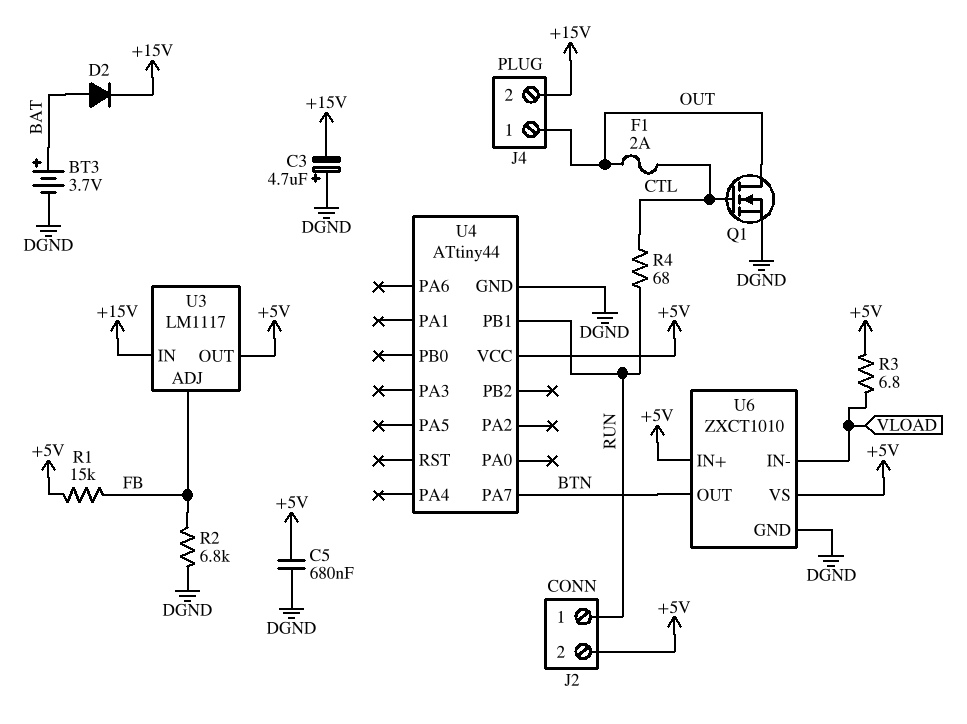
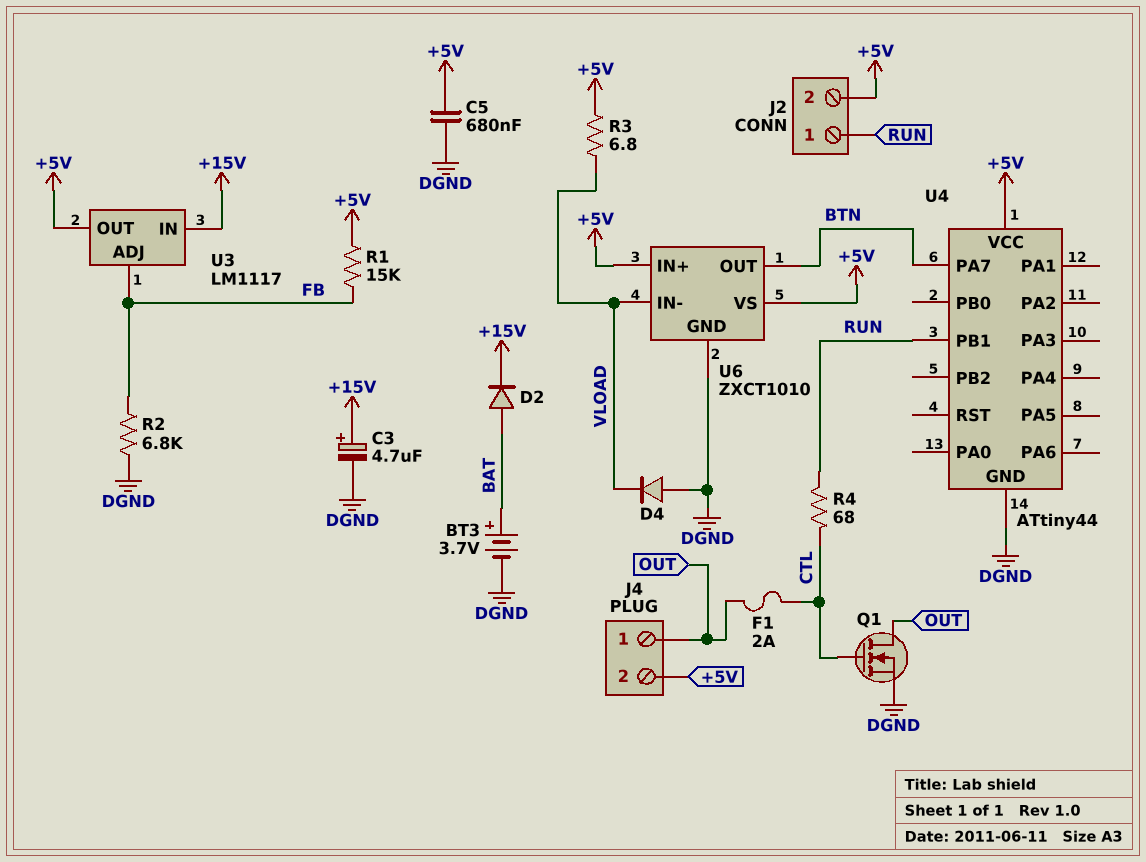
C3: 4.7uF (plus DGND, minus +15V) -> 4.7uF (plus +15V, minus DGND)
D4: none -> diode (A DGND, K VLOAD)
J4 pin 2: +15V -> +5V

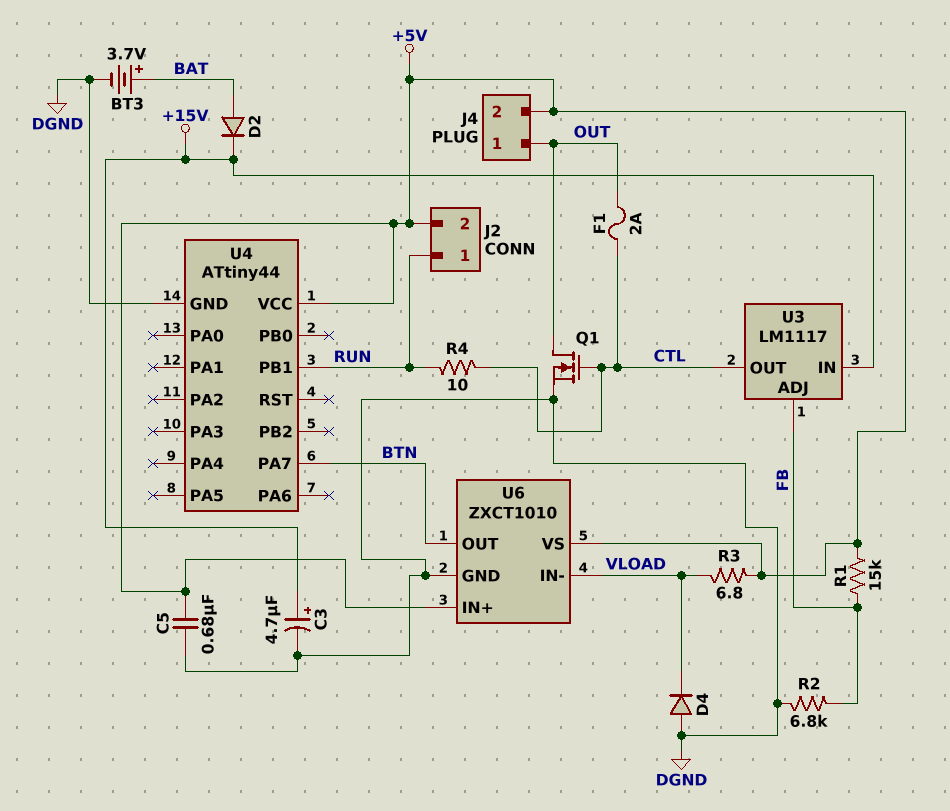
R4: 68 (CTL, RUN) -> 10 (CTL, RUN)
U3 pin OUT: +5V -> CTL

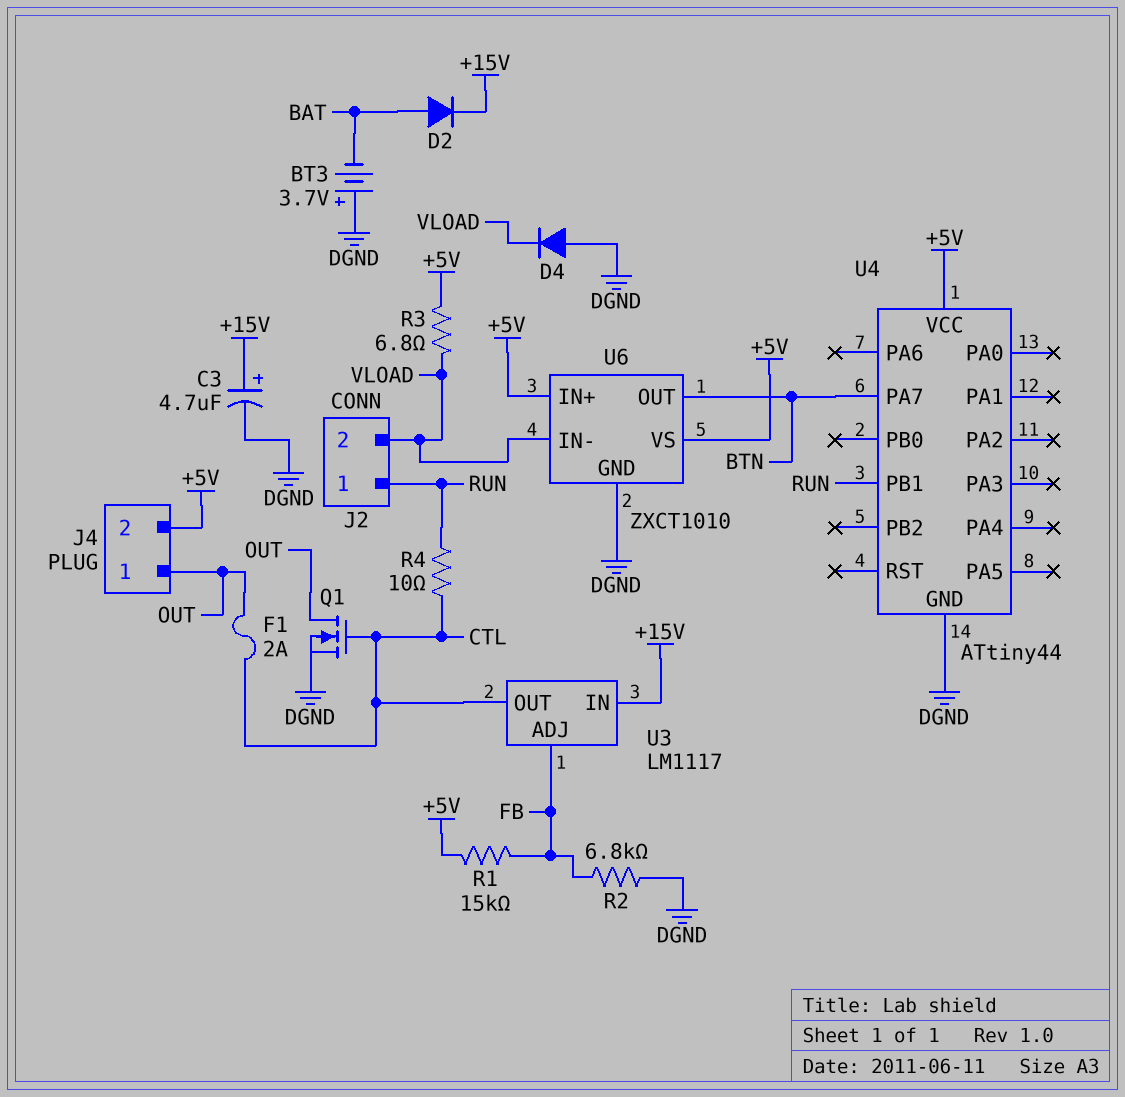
BT3: 3.7V (plus BAT, minus DGND) -> 3.7V (plus DGND, minus BAT)
C5: 680nF (+5V, DGND) -> none
J2 pin 2: +5V -> VLOAD

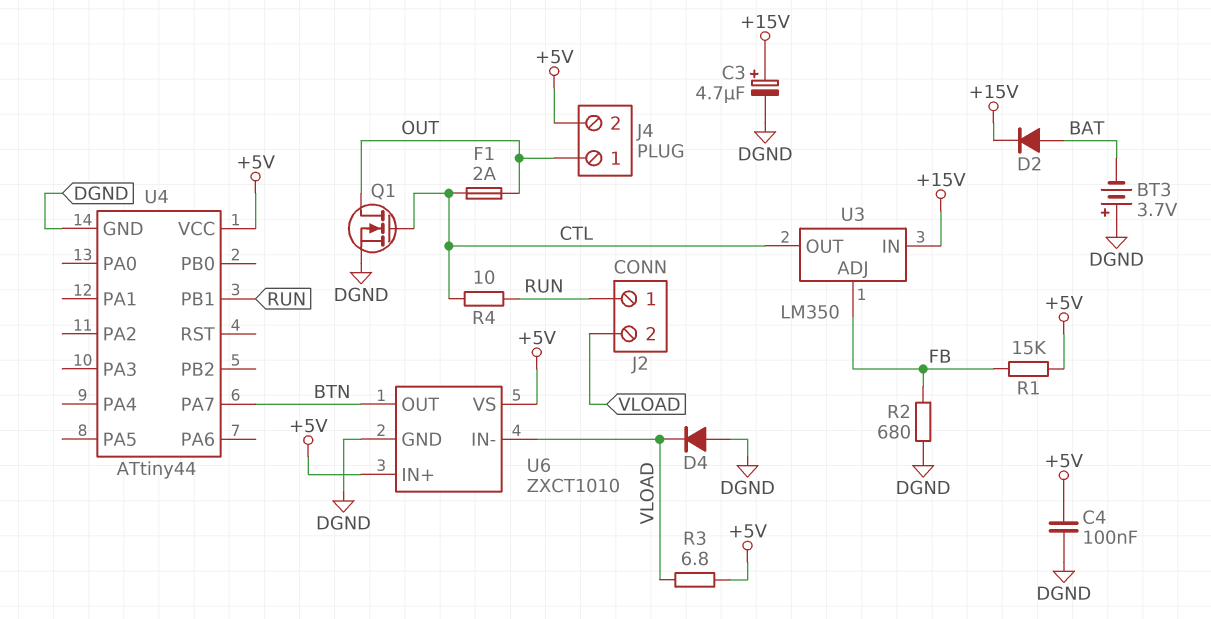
C4: none -> 100nF (+5V, DGND)
R2: 6.8k (DGND, FB) -> 680 (DGND, FB)
U3: LM1117 -> LM350

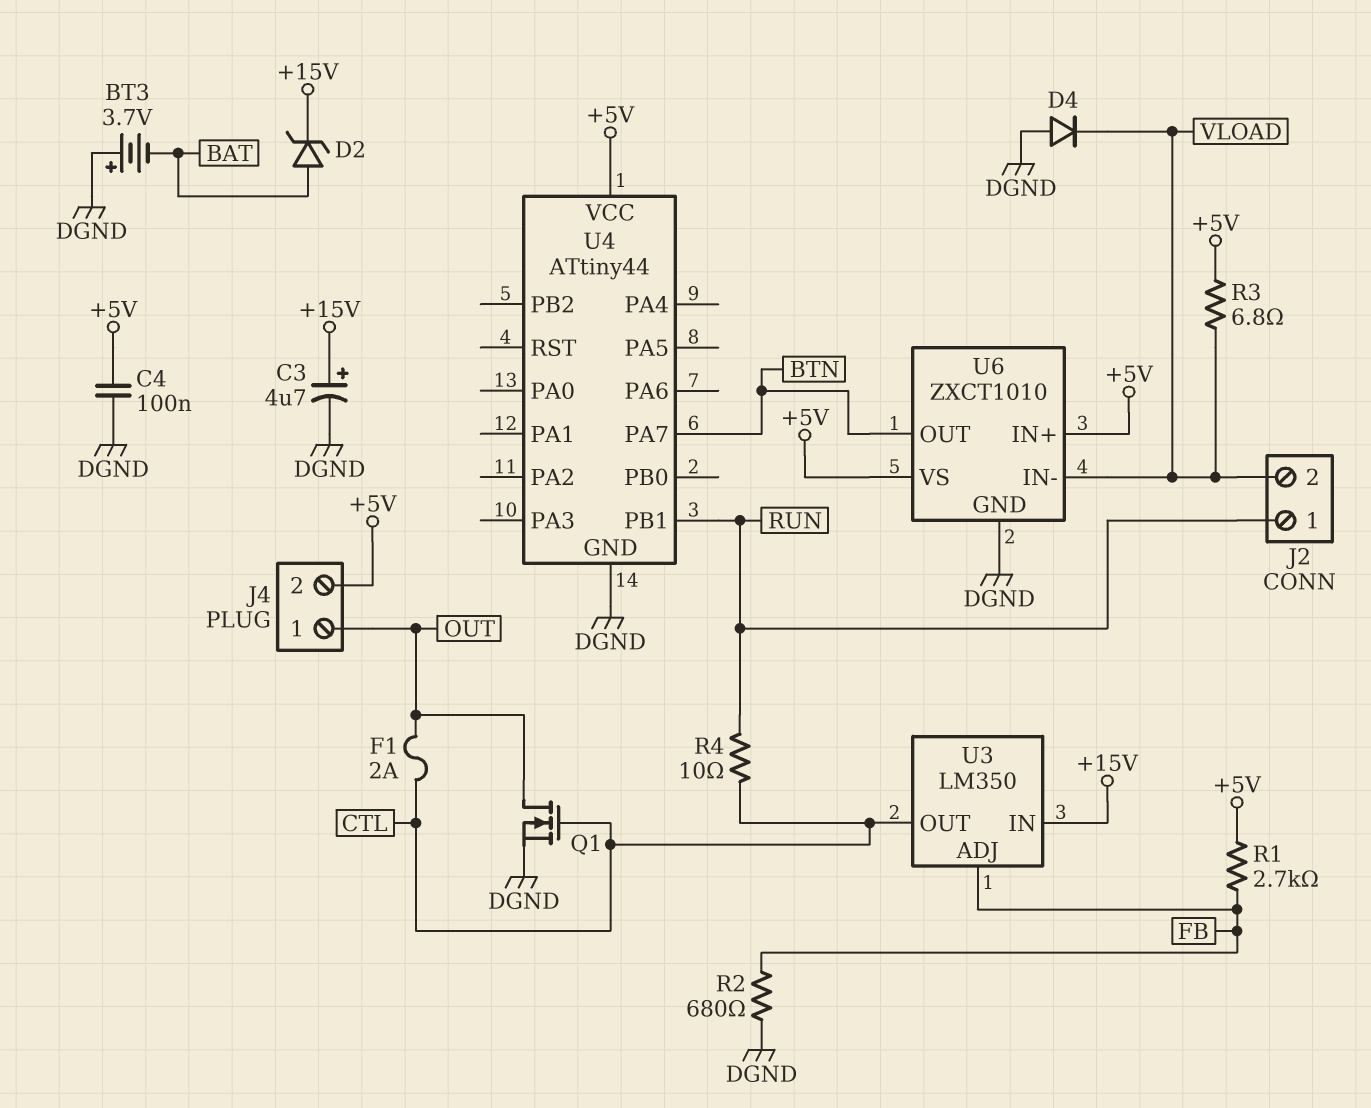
D2: diode (A BAT, K +15V) -> zener (A BAT, K +15V)
R1: 15k (+5V, FB) -> 2.7k (+5V, FB)

